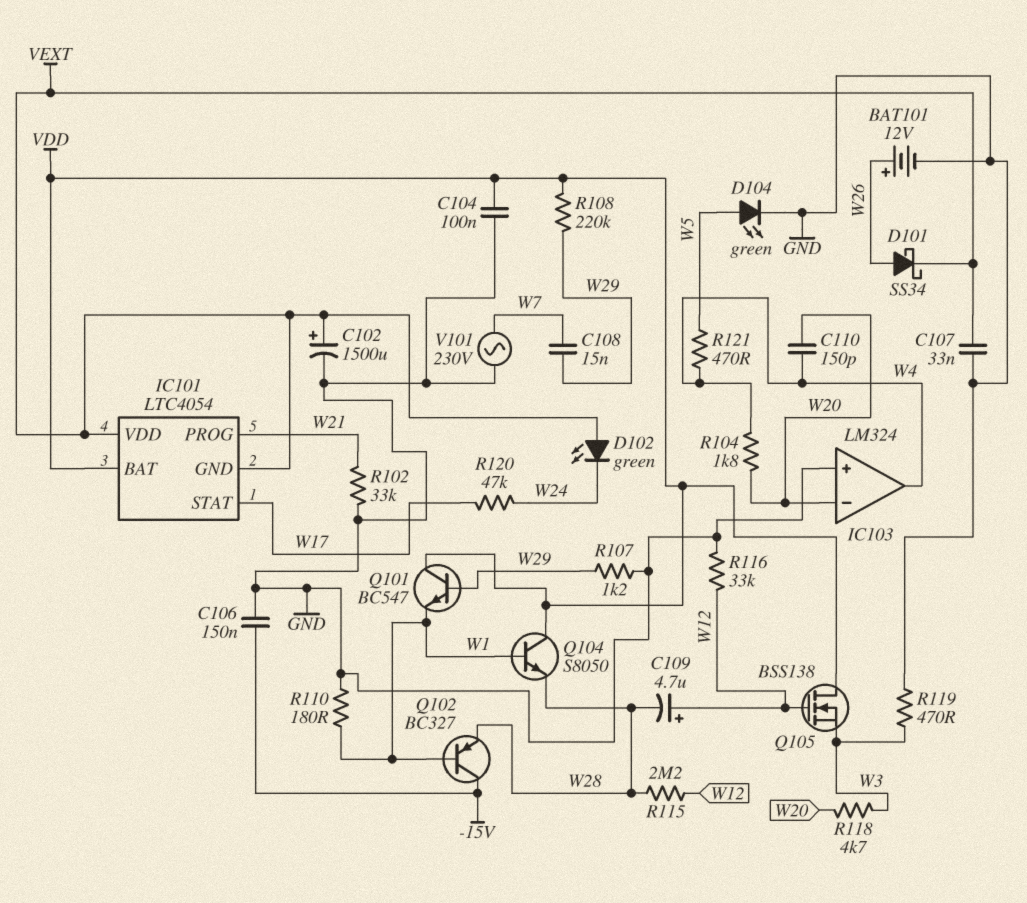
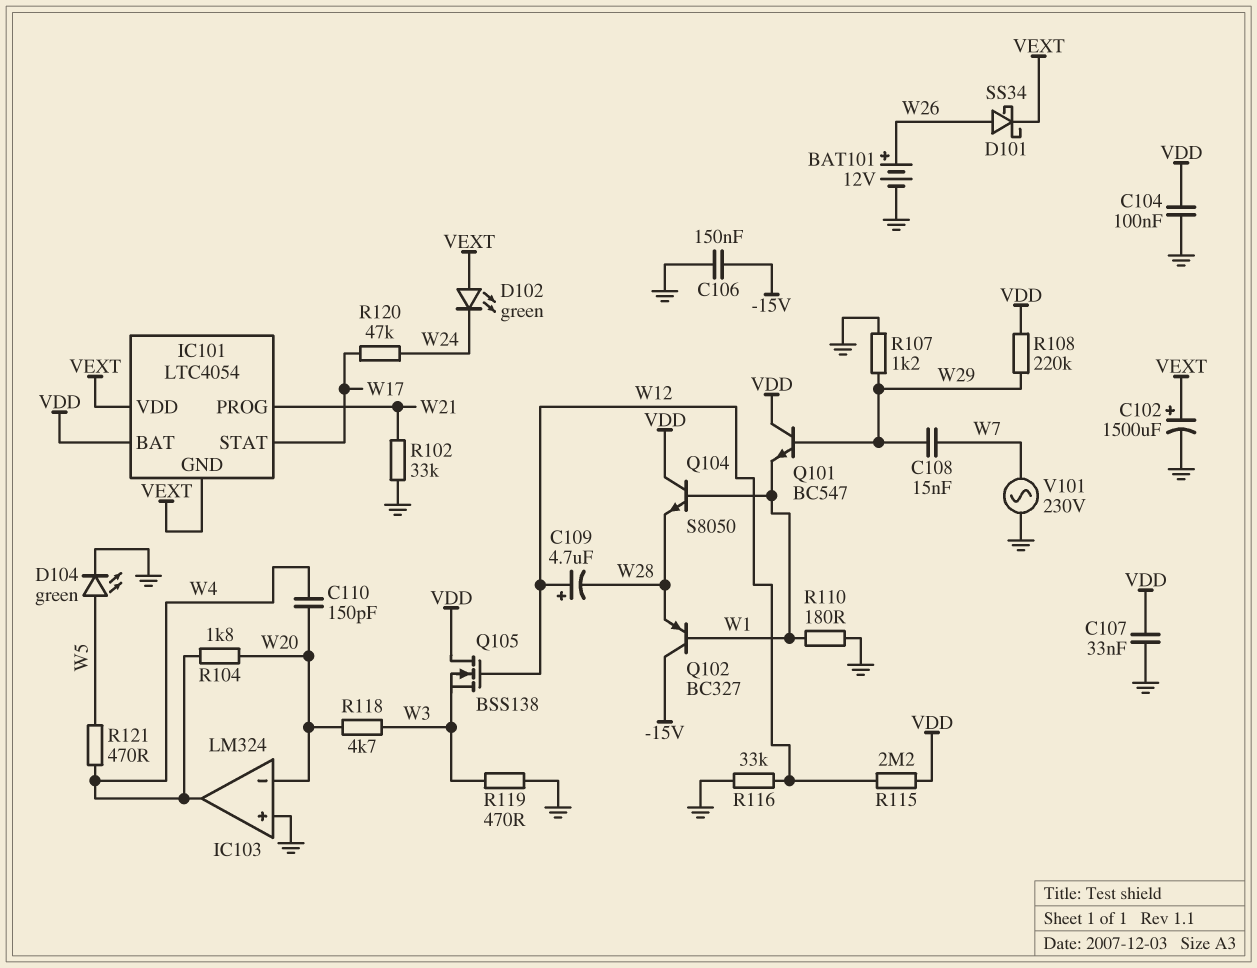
C107: 33nF (GND, VEXT) -> 33nF (GND, VDD)
R115: 2.2M (W12, W28) -> 2.2M (VDD, W12)

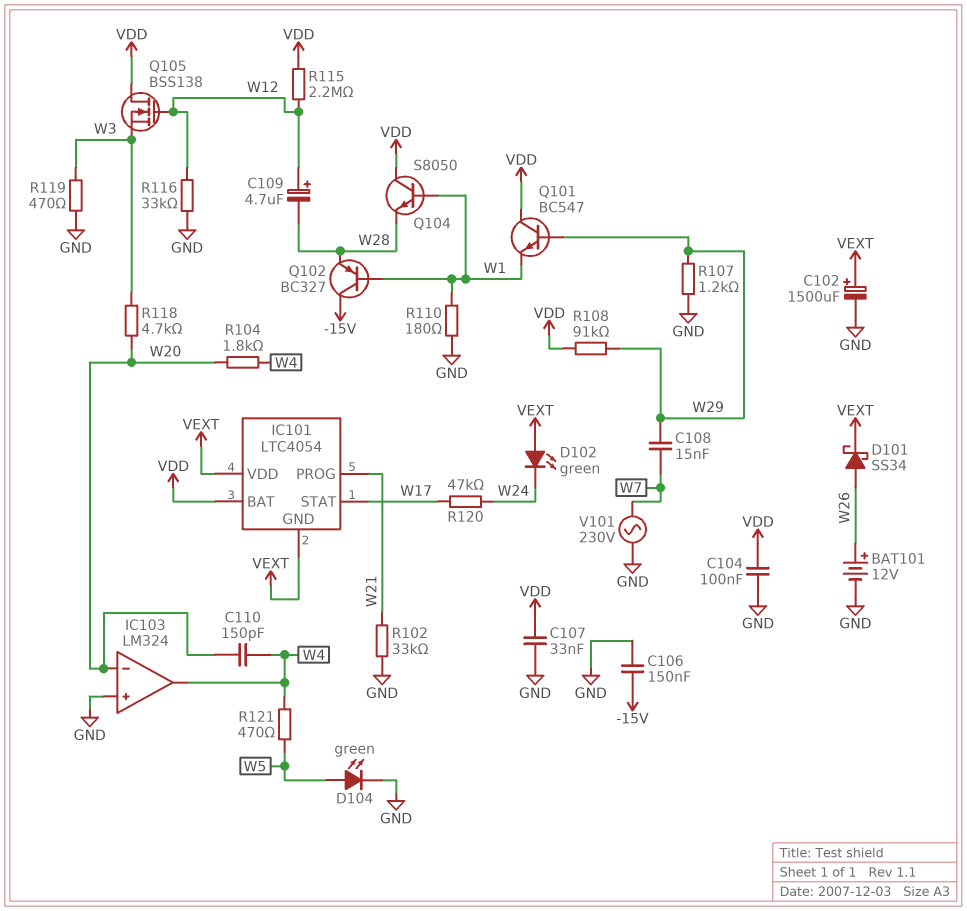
R108: 220k (VDD, W29) -> 91k (VDD, W29)

